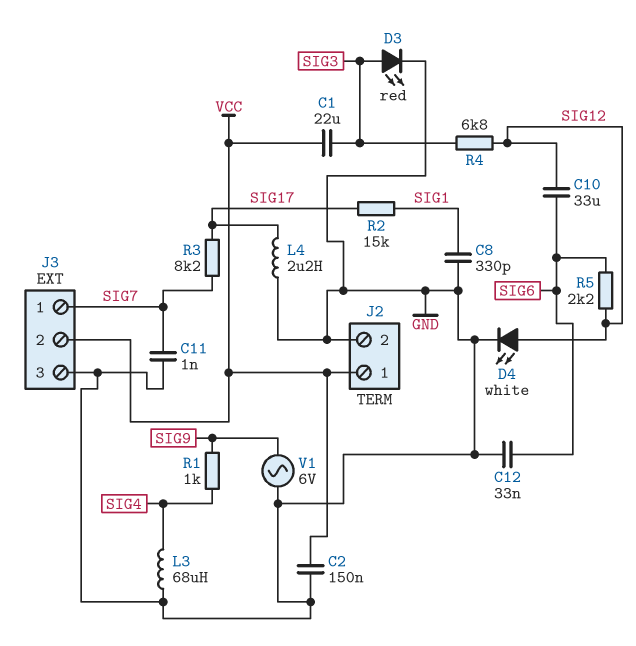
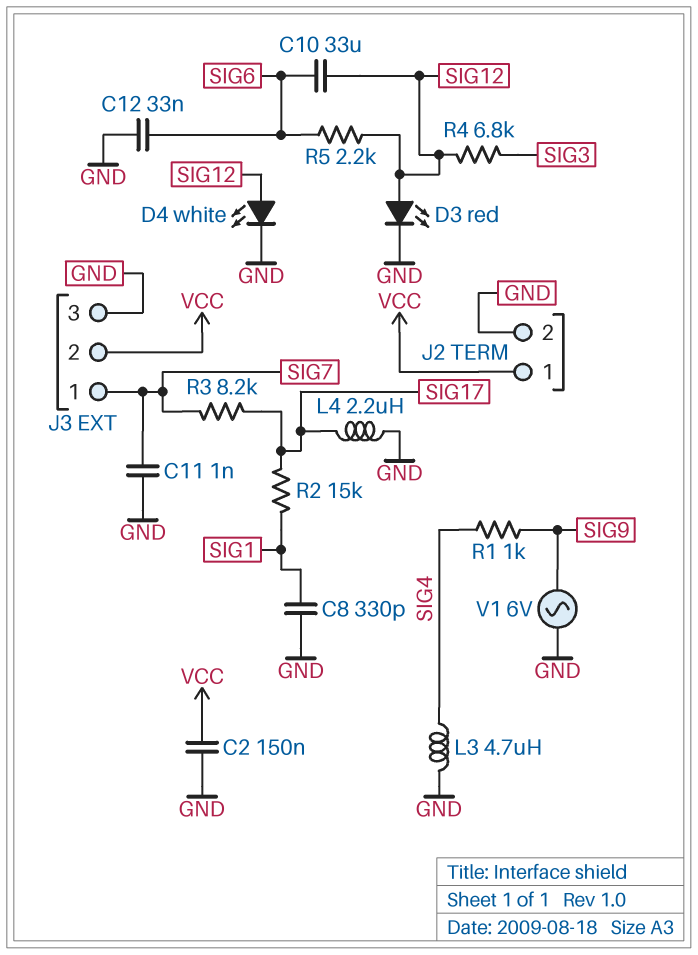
C1: 22uF (SIG3, VCC) -> none
D3: LED red (A SIG3, K GND) -> LED red (A SIG12, K GND)
L3: 68uH (GND, SIG4) -> 4.7uH (GND, SIG4)

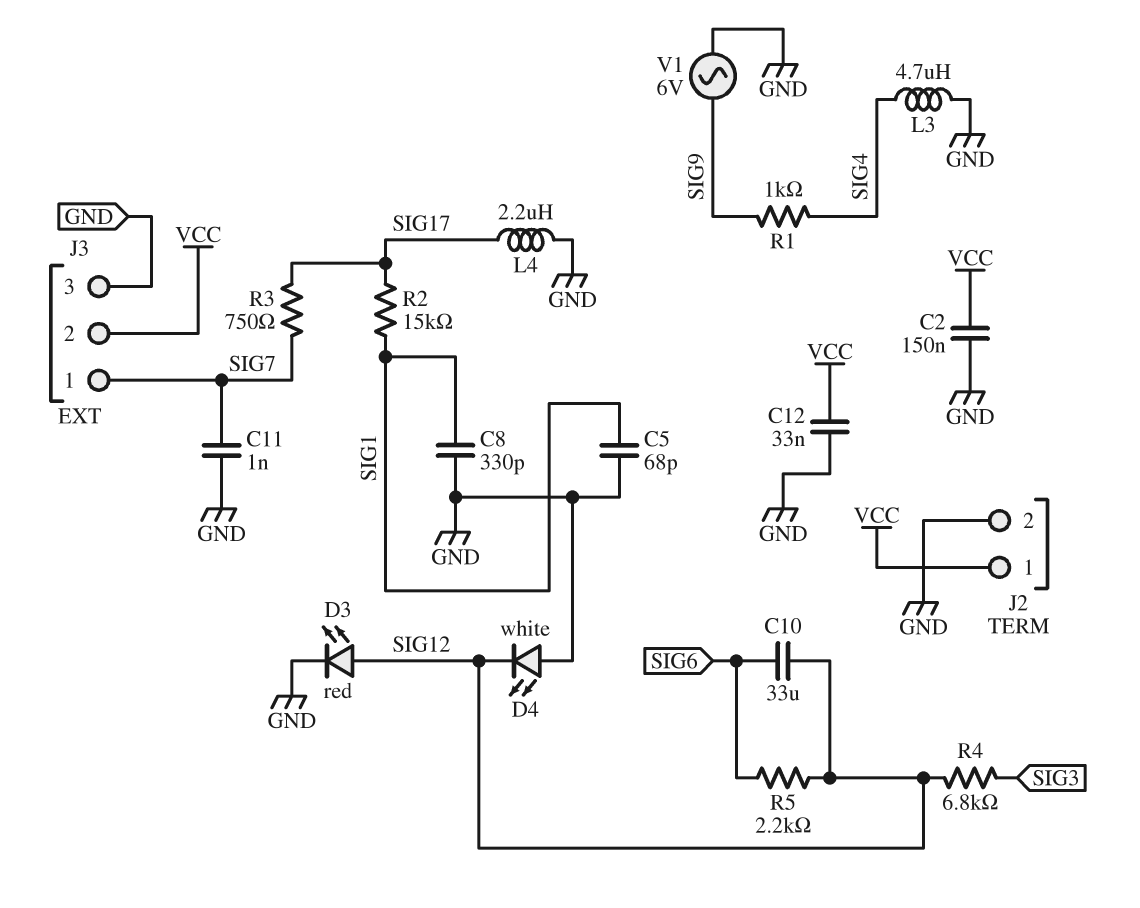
C5: none -> 68pF (GND, SIG1)
C12: 33nF (GND, SIG6) -> 33nF (GND, VCC)
D4: LED white (A SIG12, K GND) -> LED white (A GND, K SIG12)
R3: 8.2k (SIG7, SIG17) -> 750 (SIG7, SIG17)

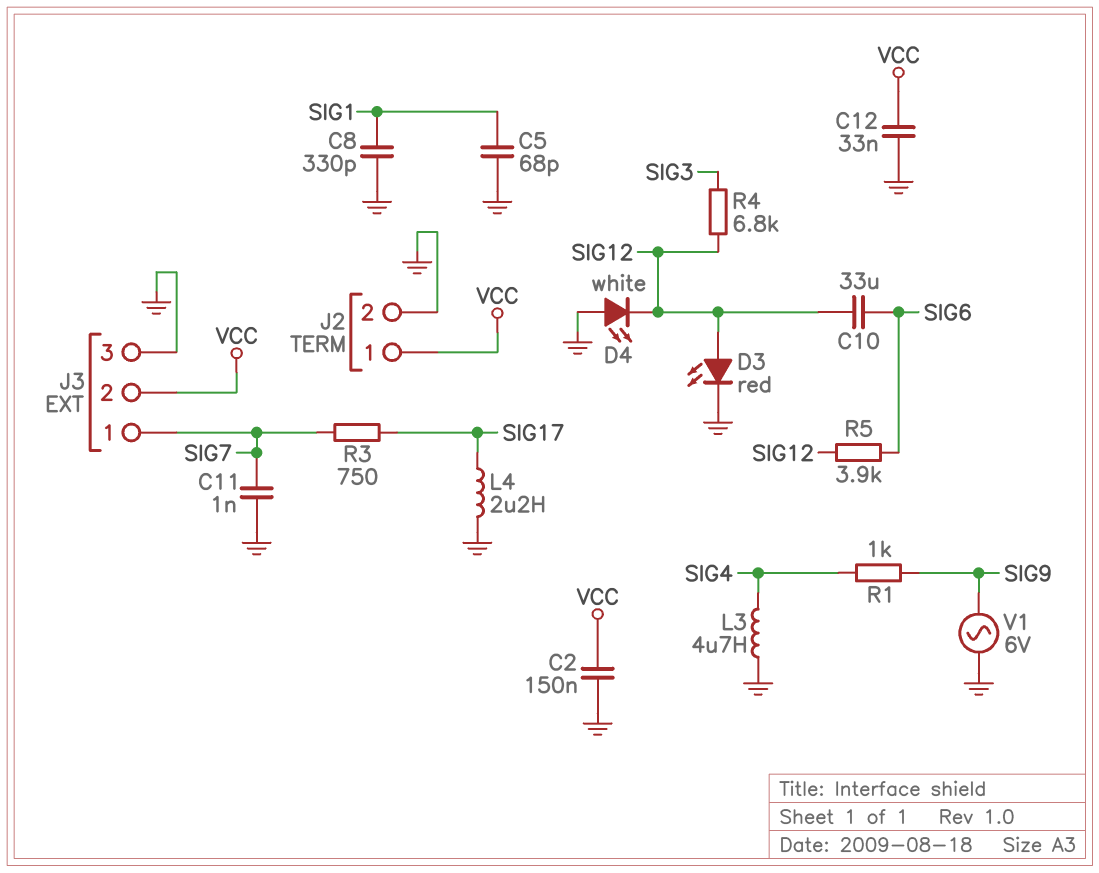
R2: 15k (SIG1, SIG17) -> none
R5: 2.2k (SIG6, SIG12) -> 3.9k (SIG6, SIG12)

